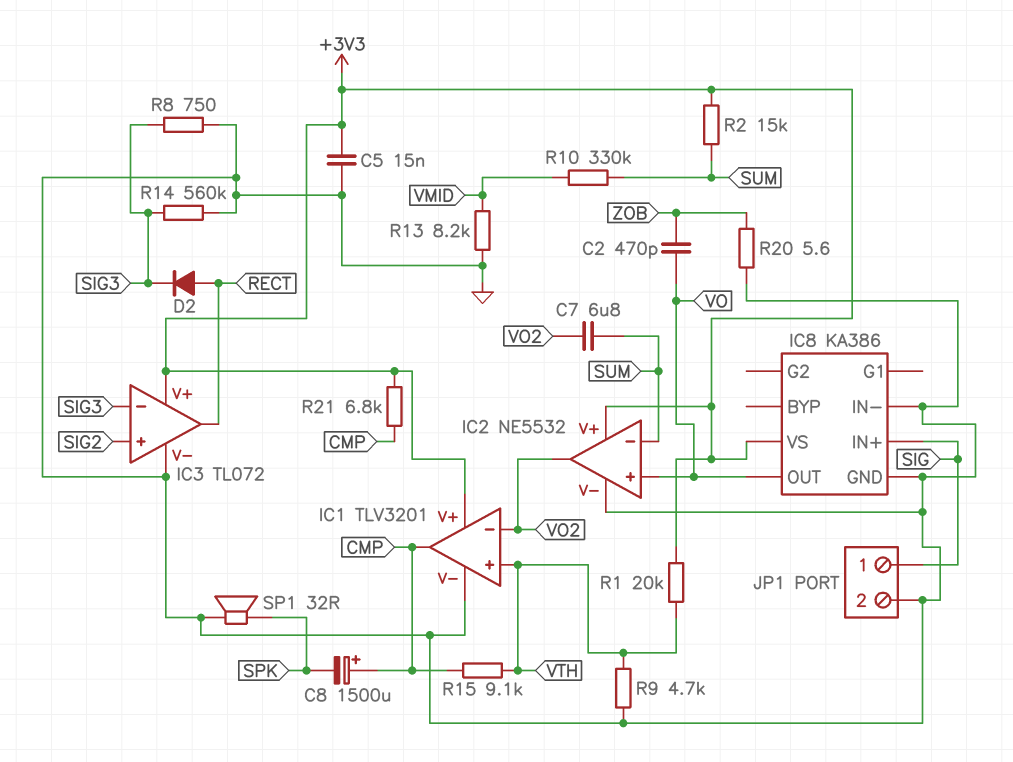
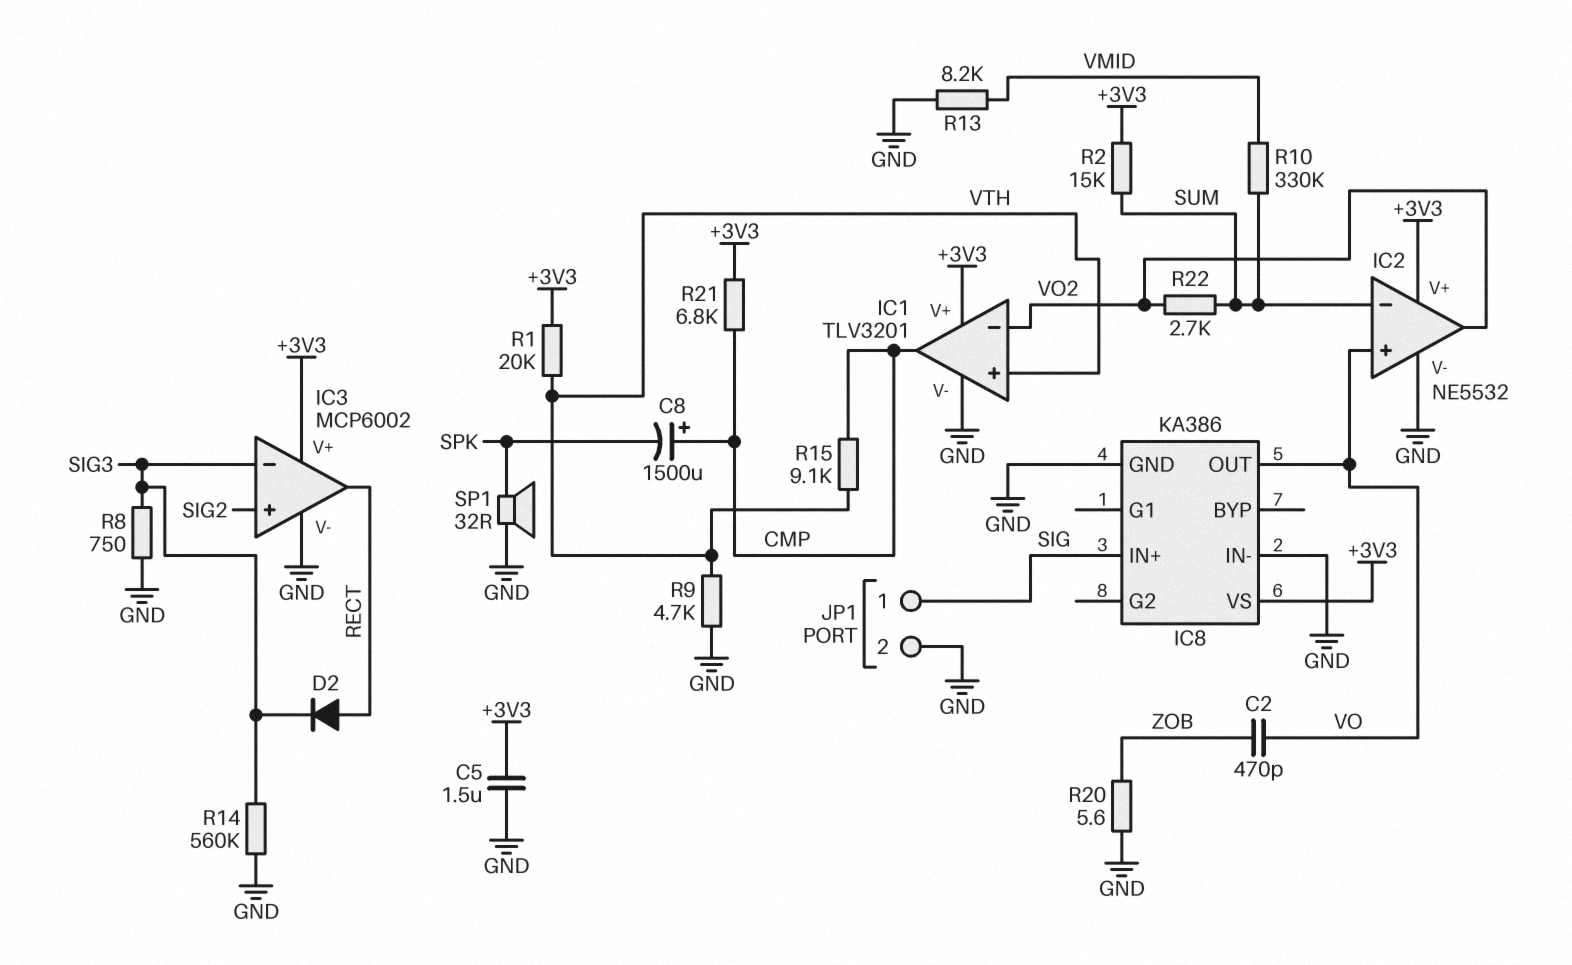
C5: 15nF (+3V3, GND) -> 1.5uF (+3V3, GND)
C7: 6.8uF (SUM, VO2) -> none
IC3: TL072 -> MCP6002
R22: none -> 2.7k (SUM, VO2)

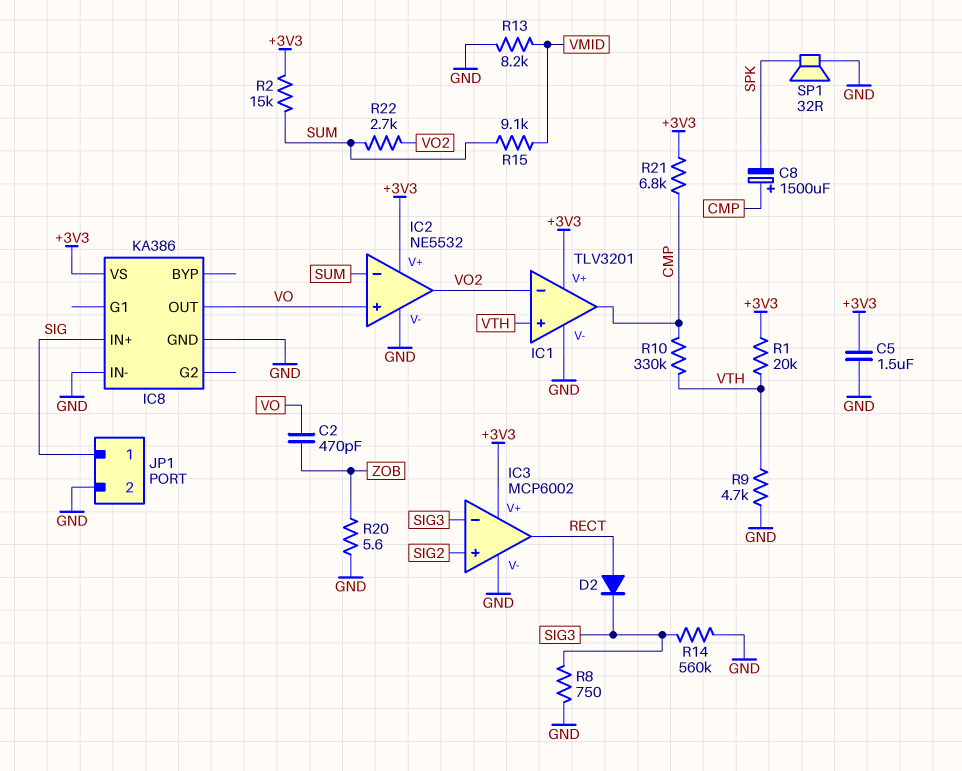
R10: 330k (SUM, VMID) -> 330k (CMP, VTH)
R15: 9.1k (CMP, VTH) -> 9.1k (SUM, VMID)

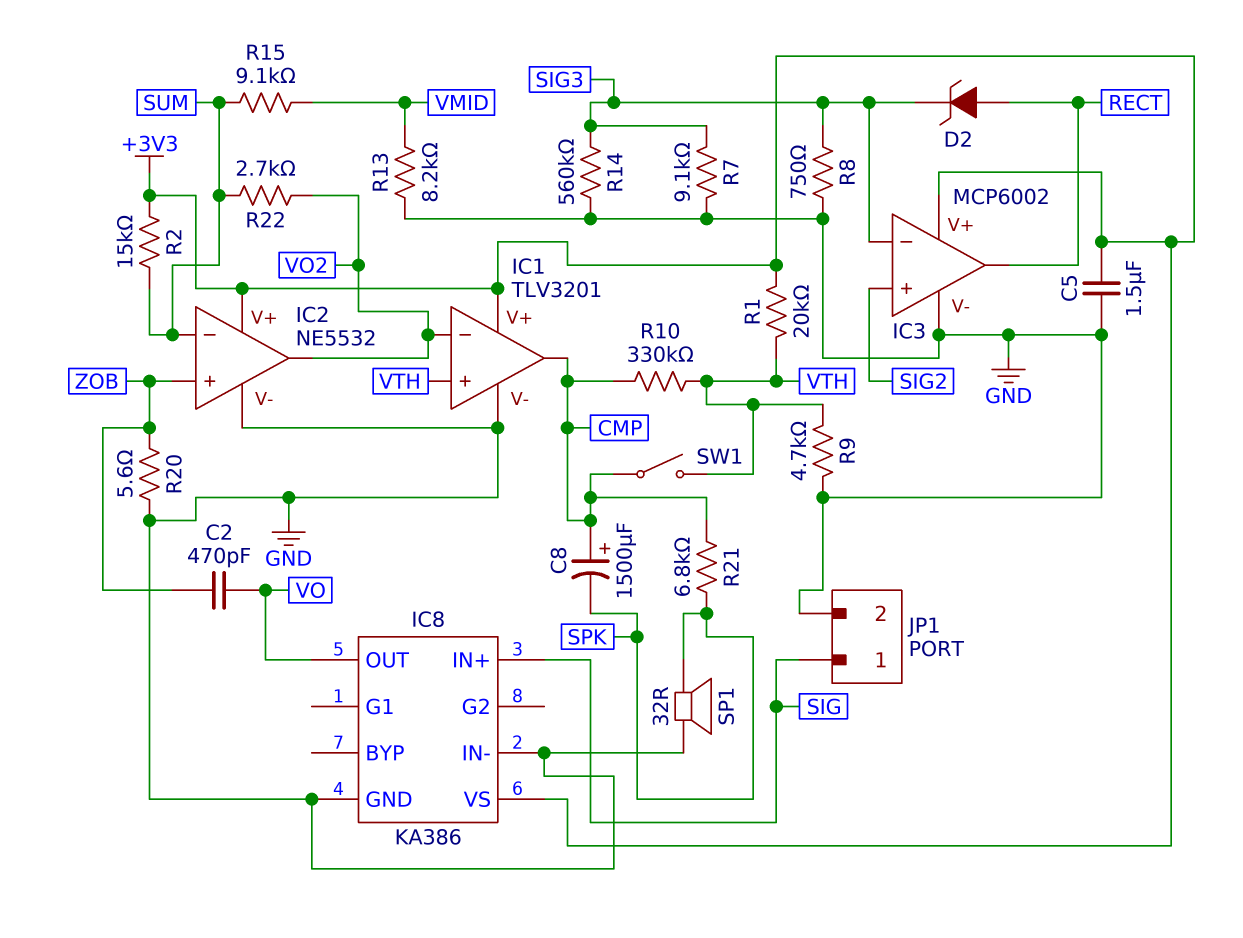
D2: diode (A RECT, K SIG3) -> zener (A RECT, K SIG3)
IC2 pin in+: VO -> ZOB
R7: none -> 9.1k (GND, SIG3)
R21: 6.8k (+3V3, CMP) -> 6.8k (CMP, SPK)
SW1: none -> switch (CMP, VTH)

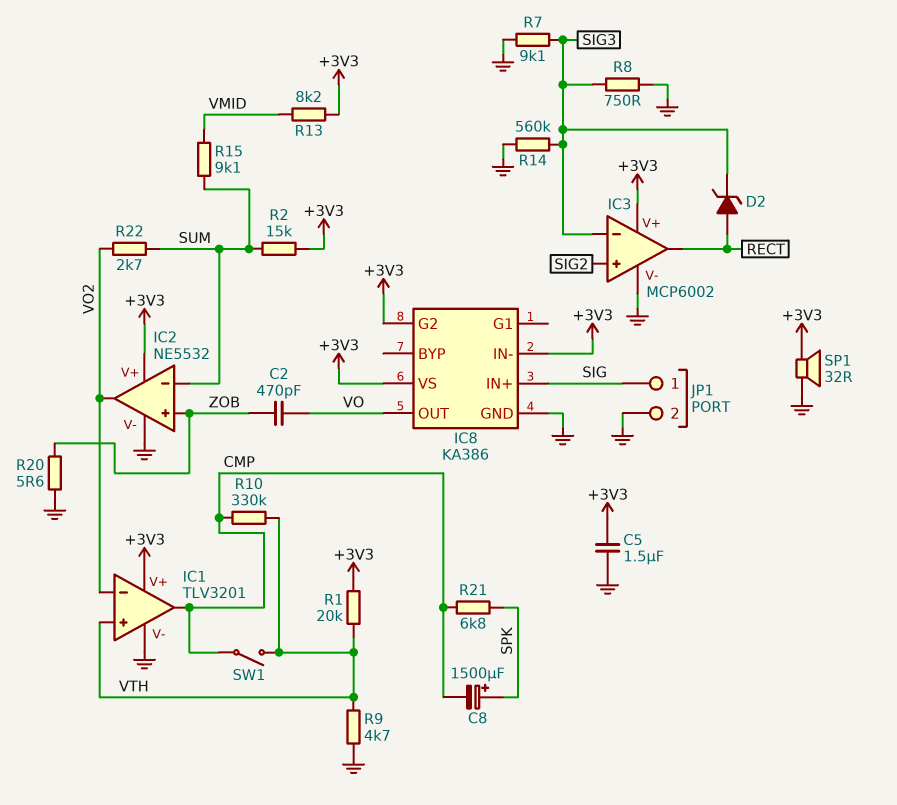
C8: 1500uF (plus CMP, minus SPK) -> 1500uF (plus SPK, minus CMP)
IC8 pin G2: none -> +3V3
IC8 pin IN-: GND -> +3V3
R13: 8.2k (GND, VMID) -> 8.2k (+3V3, VMID)
SP1: speaker 32R (GND, SPK) -> speaker 32R (+3V3, GND)

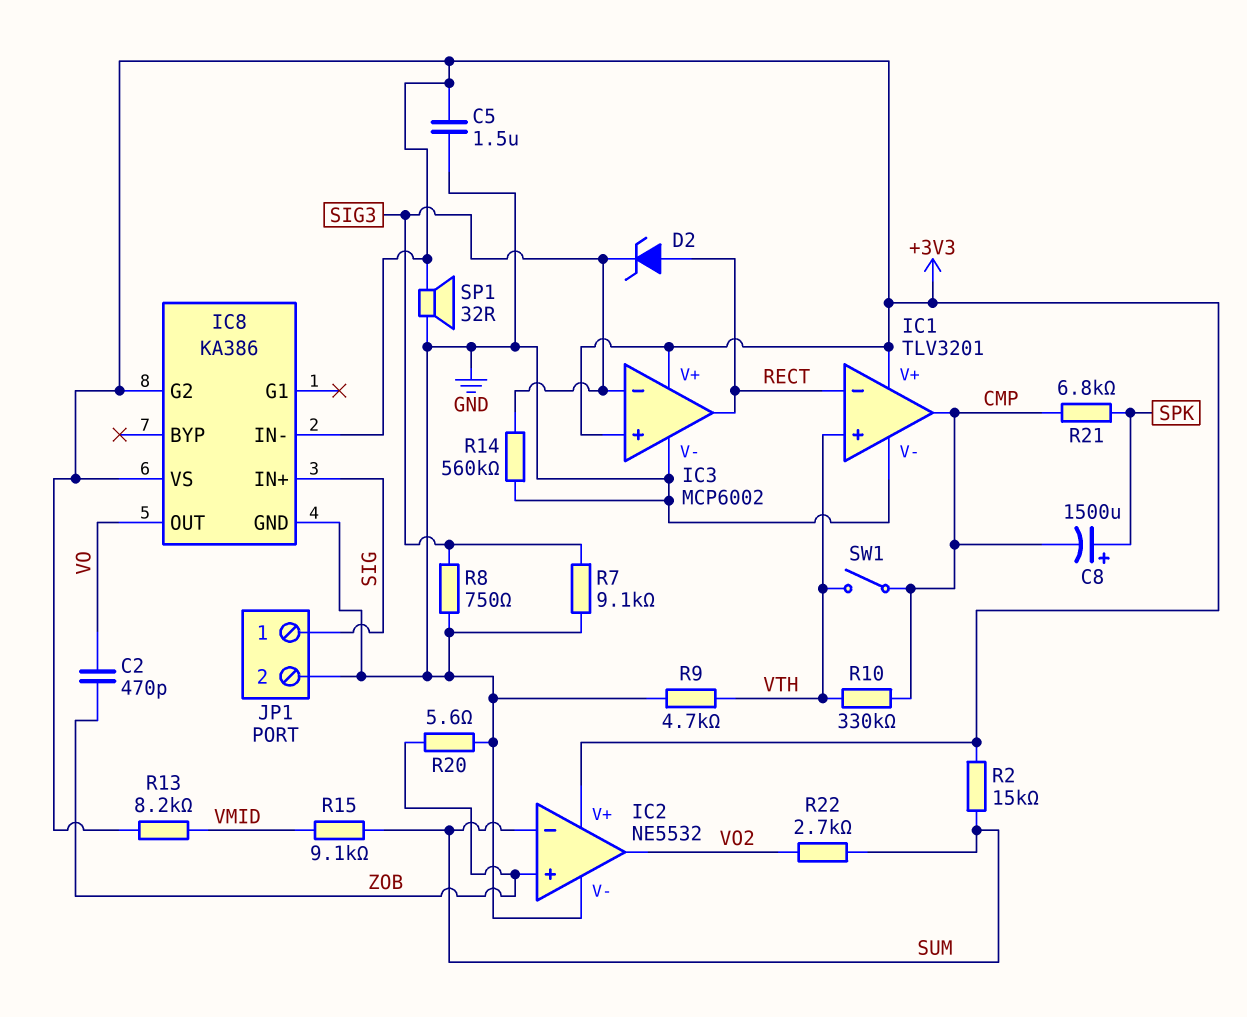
IC1 pin in-: VO2 -> RECT
IC3 pin in+: SIG2 -> +3V3
R1: 20k (+3V3, VTH) -> none

